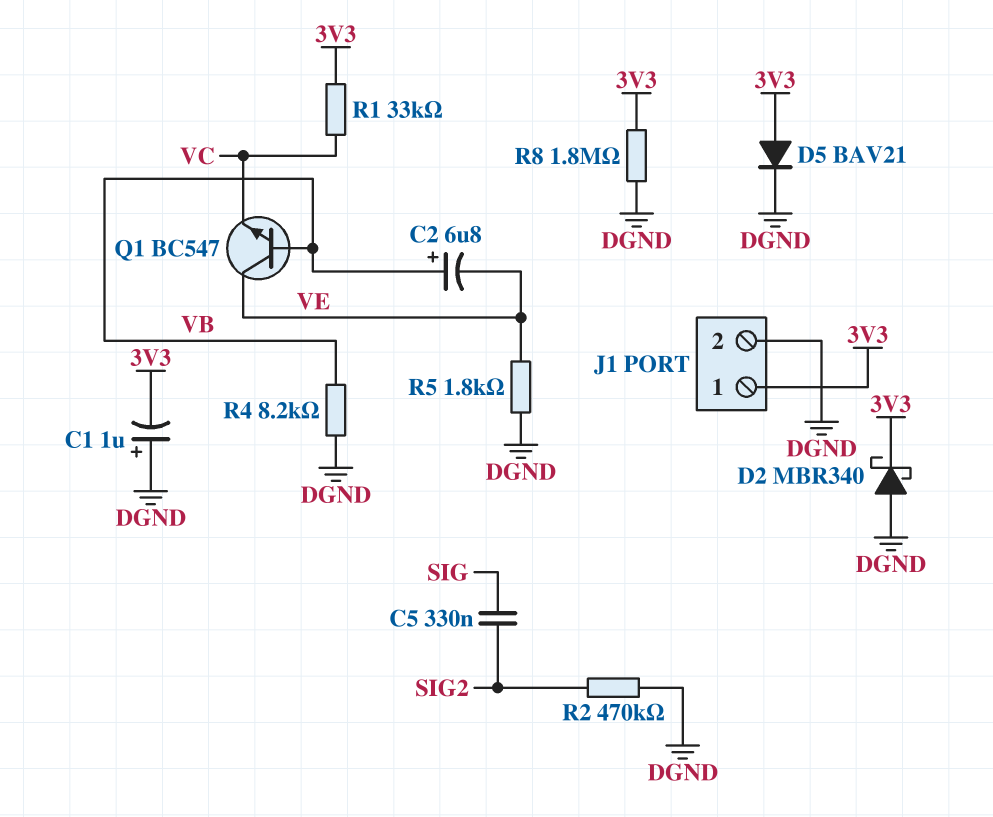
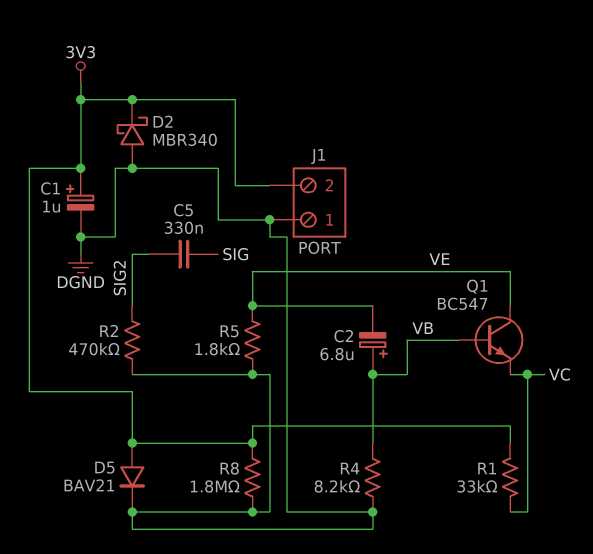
C1: 1uF (plus DGND, minus 3V3) -> 1uF (plus 3V3, minus DGND)
J1 pin 1: 3V3 -> DGND
J1 pin 2: DGND -> 3V3

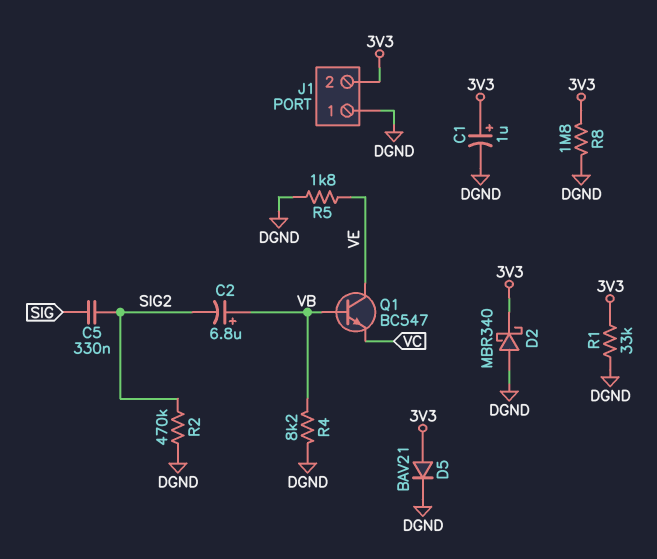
C2: 6.8uF (plus VB, minus VE) -> 6.8uF (plus VB, minus SIG2)
R1: 33k (3V3, VC) -> 33k (3V3, DGND)

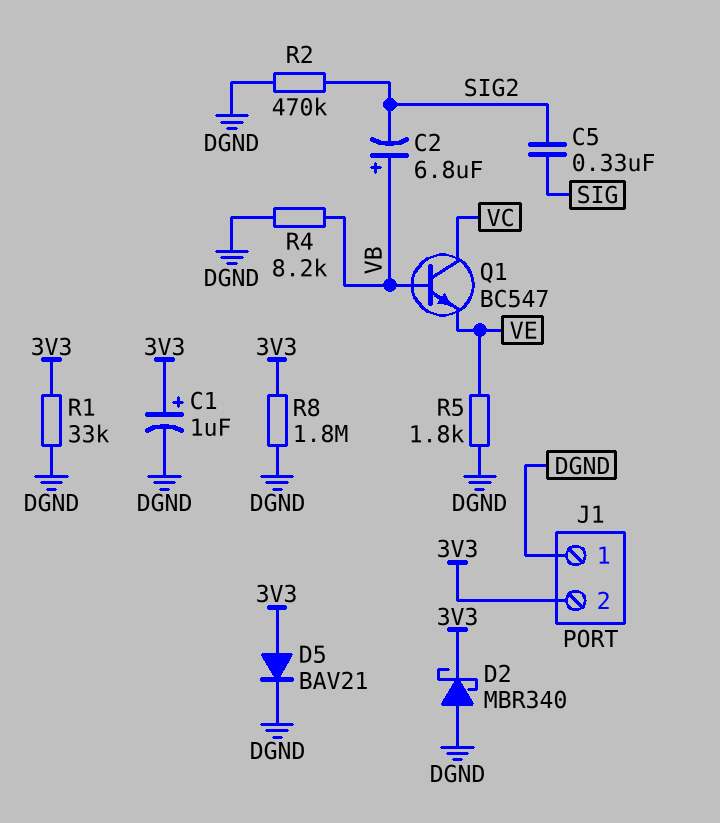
Q1: NPN BC547 (B VB, C VE, E VC) -> NPN BC547 (B VB, C VC, E VE)

